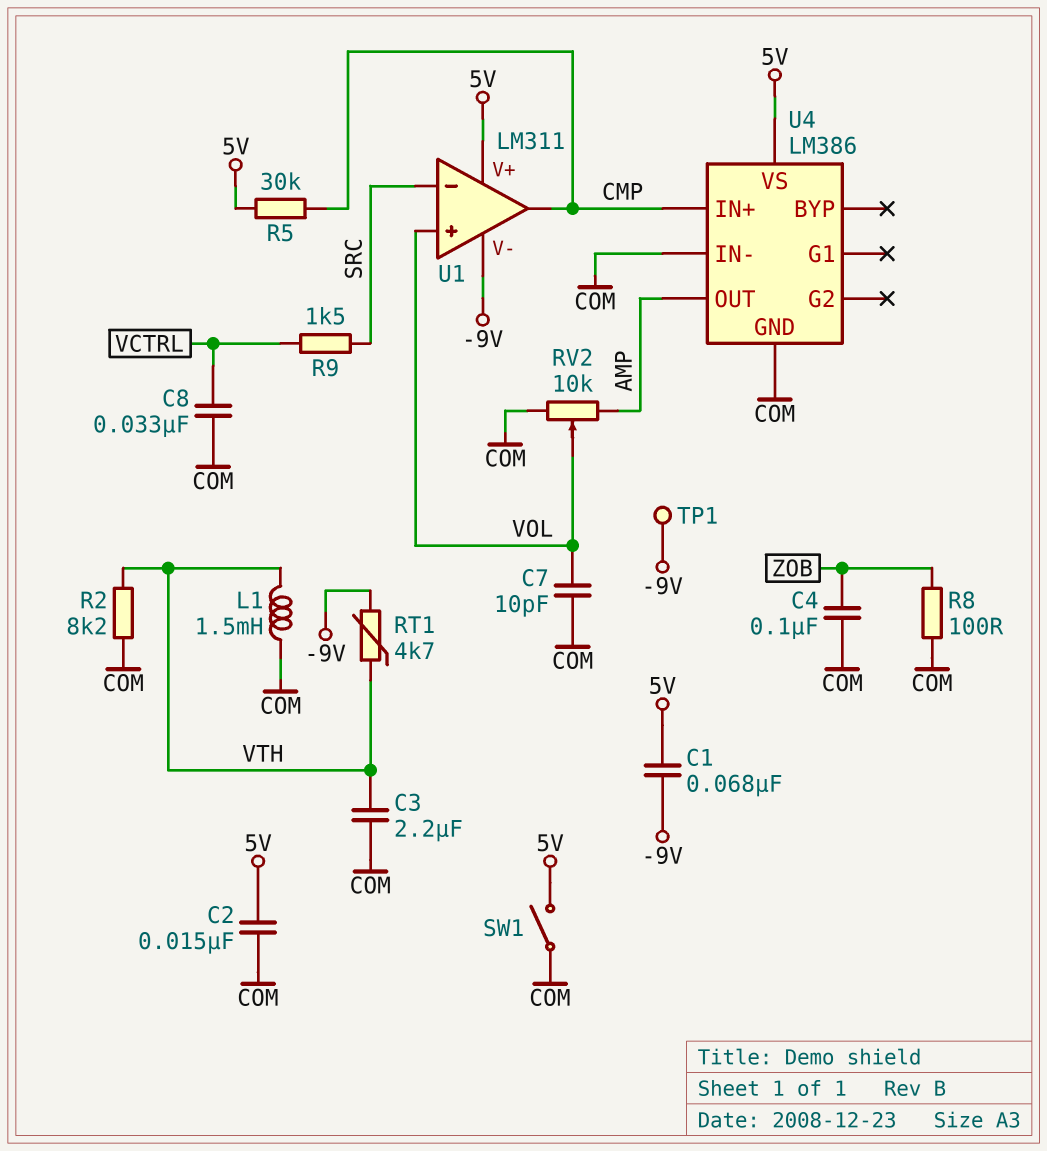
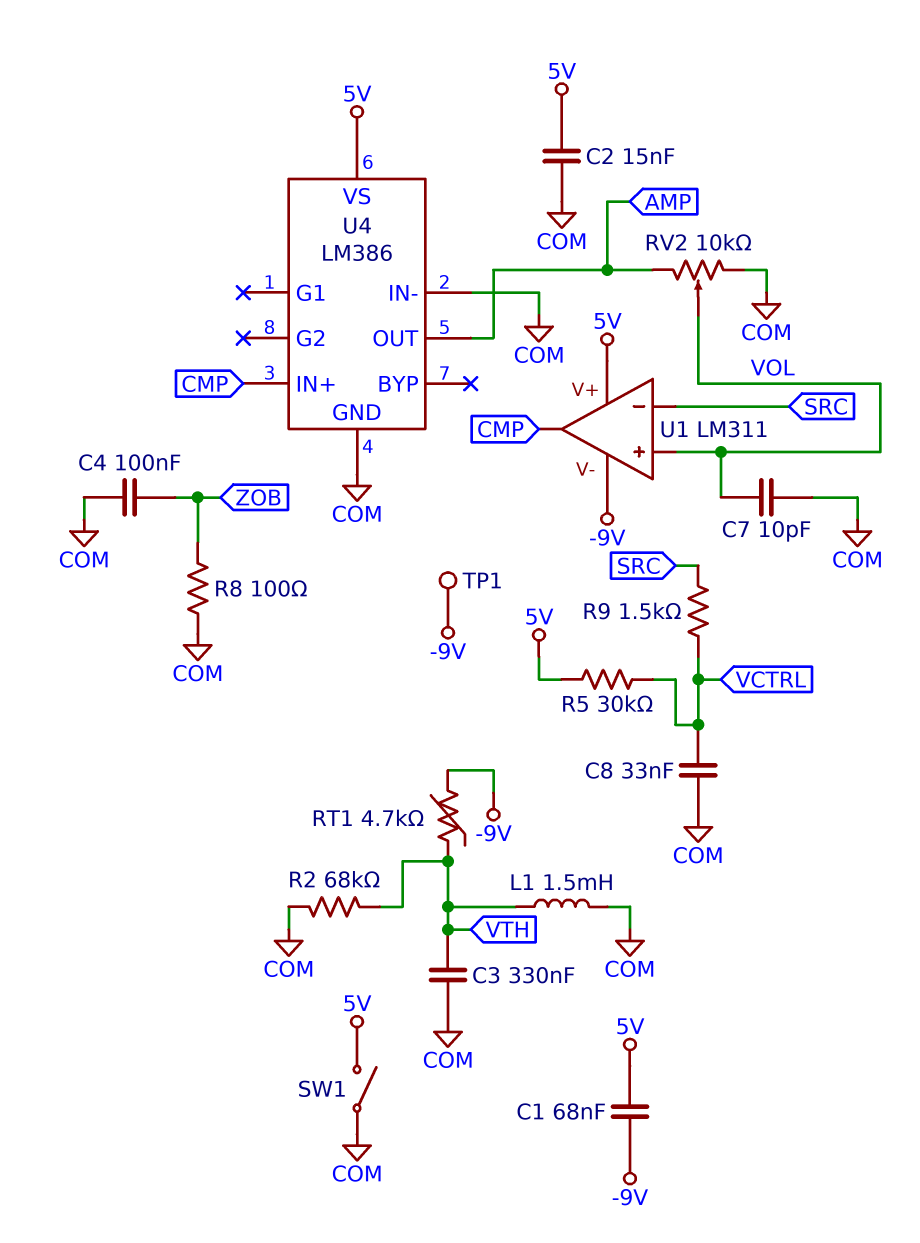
C3: 2.2uF (COM, VTH) -> 330nF (COM, VTH)
R2: 8.2k (COM, VTH) -> 68k (COM, VTH)
R5: 30k (5V, CMP) -> 30k (5V, VCTRL)

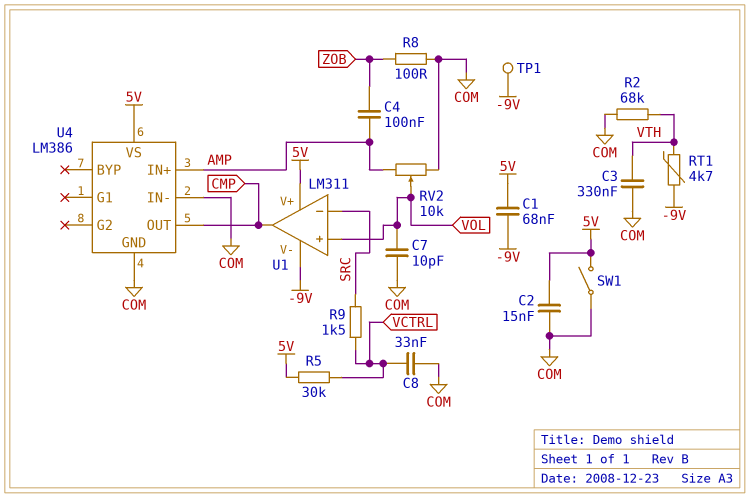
C4: 100nF (COM, ZOB) -> 100nF (AMP, ZOB)
L1: 1.5mH (COM, VTH) -> none
U4 pin IN+: CMP -> AMP
U4 pin OUT: AMP -> CMP

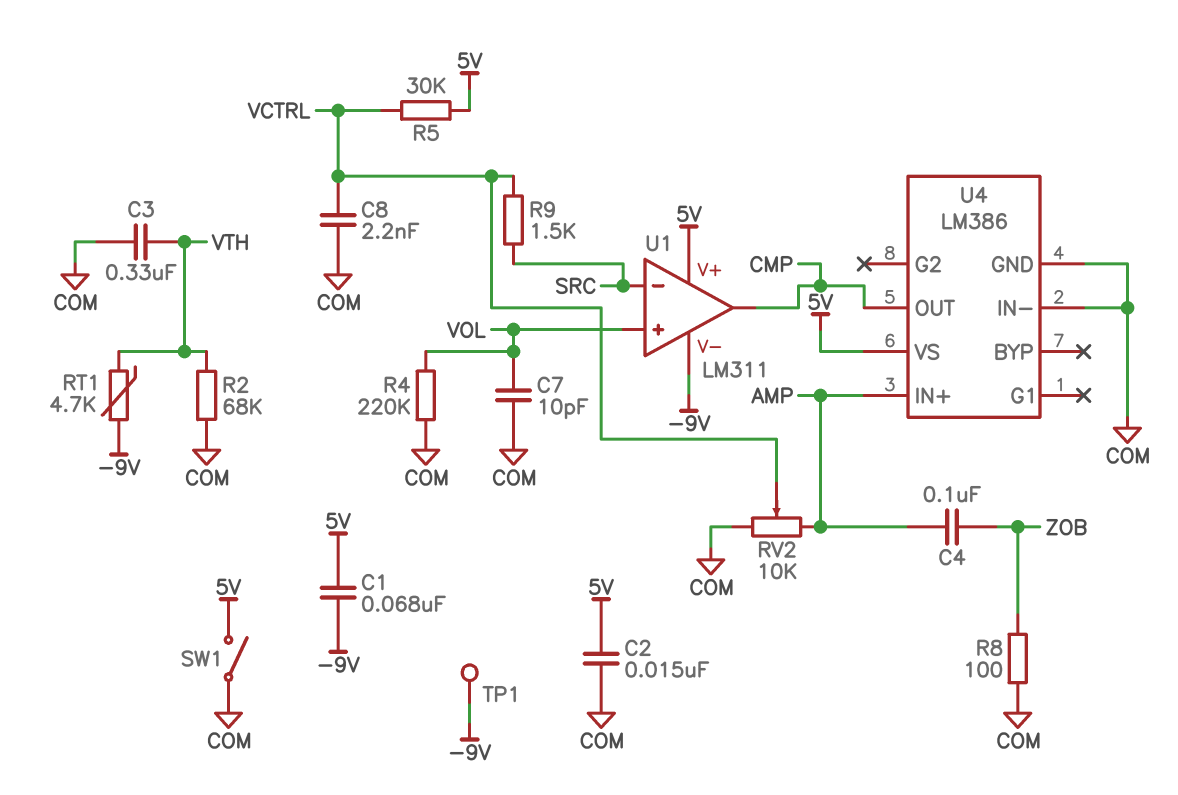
C8: 33nF (COM, VCTRL) -> 2.2nF (COM, VCTRL)
R4: none -> 220k (COM, VOL)
RV2: 10k (AMP, COM, wiper VOL) -> 10k (AMP, COM, wiper VCTRL)

